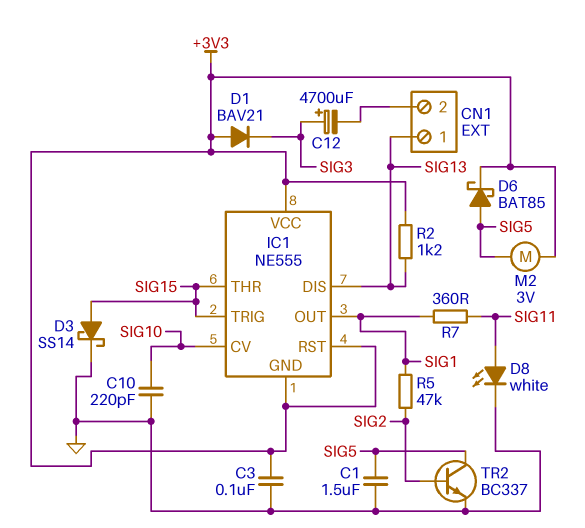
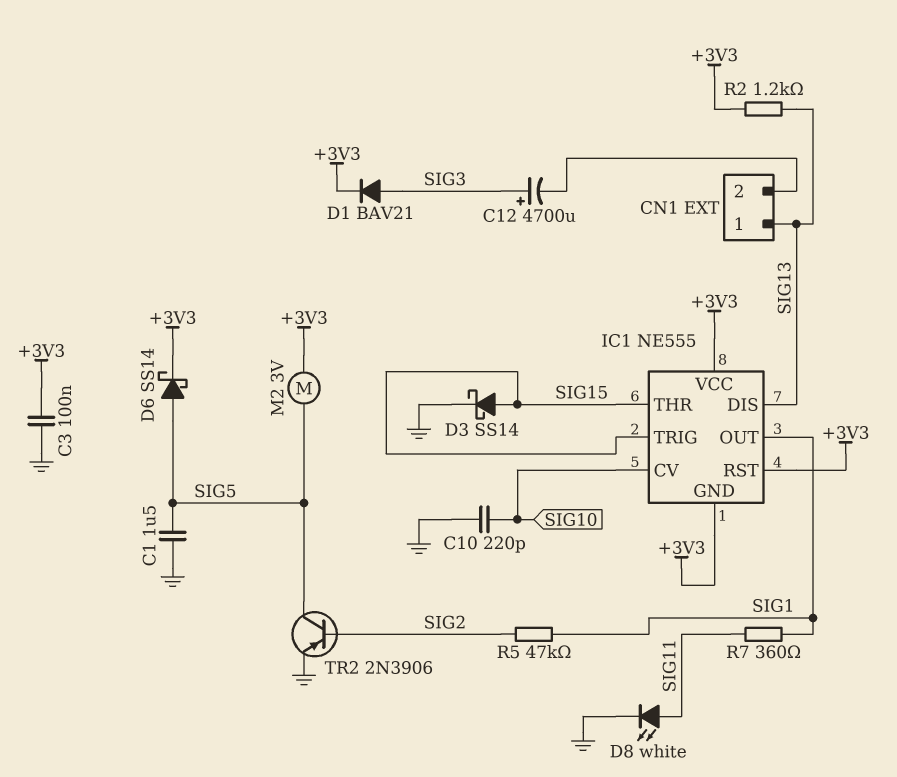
D1: diode BAV21 (A +3V3, K SIG3) -> diode BAV21 (A SIG3, K +3V3)
D6: schottky BAT85 (A SIG5, K +3V3) -> schottky SS14 (A SIG5, K +3V3)
TR2: NPN BC337 (B SIG2, C SIG5, E GND) -> PNP 2N3906 (B SIG2, C SIG5, E GND)

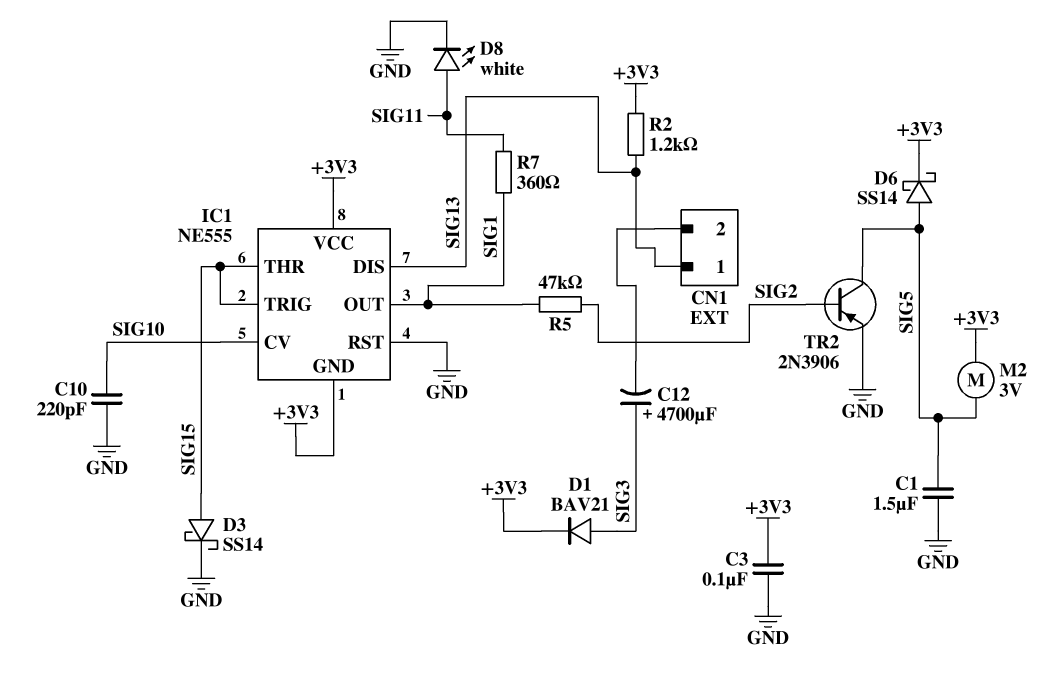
IC1 pin RST: +3V3 -> GND

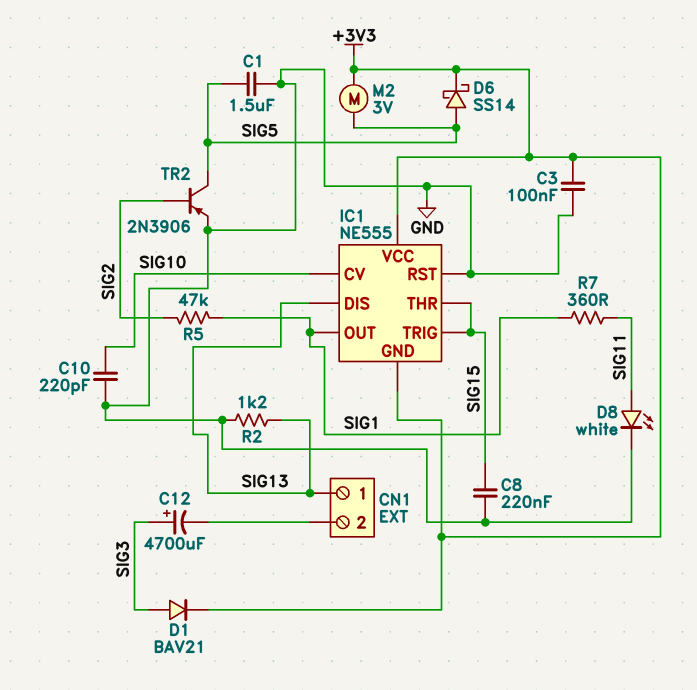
C8: none -> 220nF (GND, SIG15)
D3: schottky SS14 (A SIG15, K GND) -> none
R2: 1.2k (+3V3, SIG13) -> 1.2k (GND, SIG13)

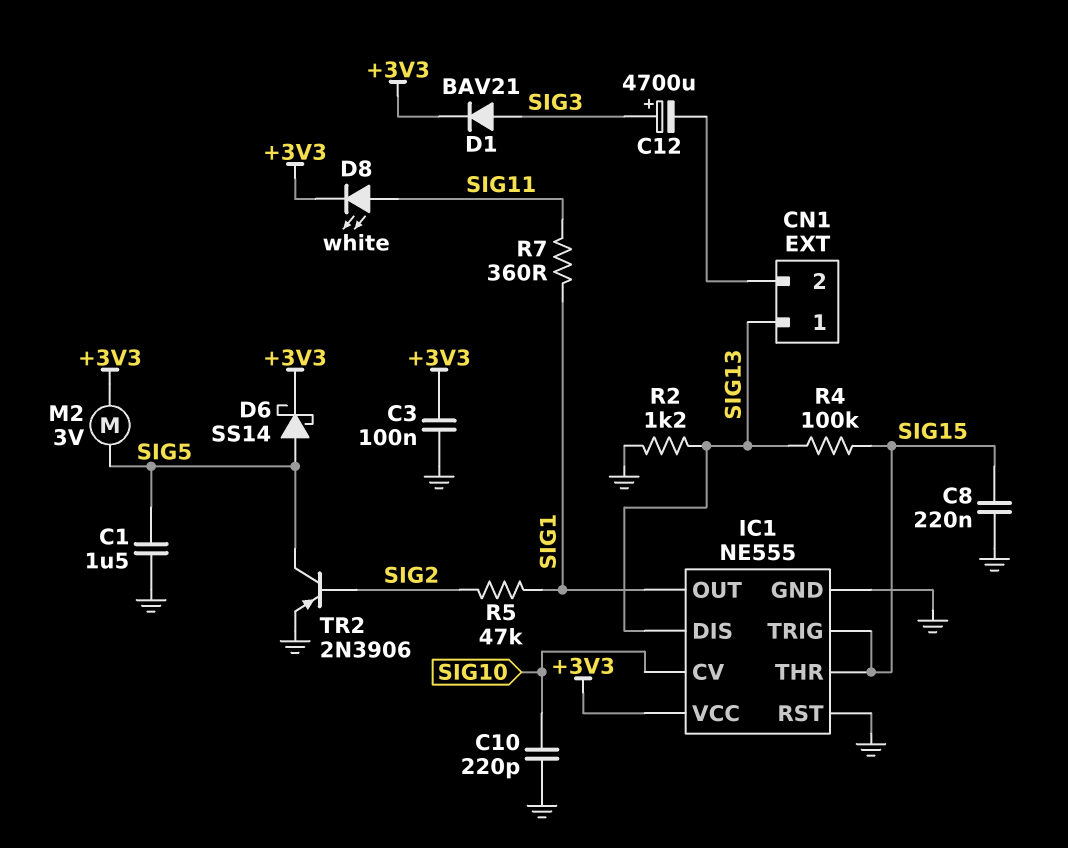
D8: LED white (A SIG11, K GND) -> LED white (A SIG11, K +3V3)
IC1 pin GND: +3V3 -> GND
R4: none -> 100k (SIG13, SIG15)

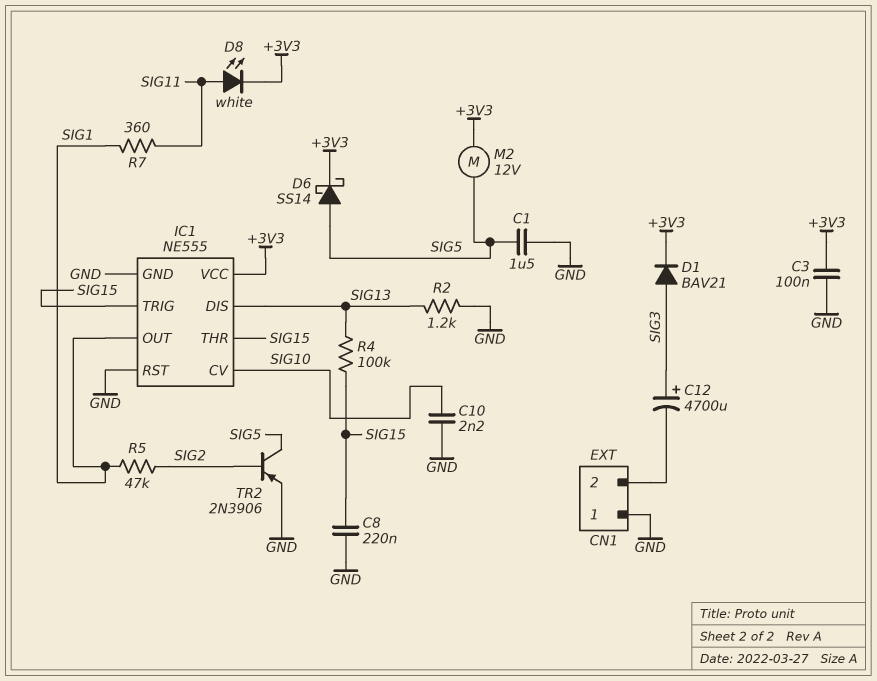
C10: 220pF (GND, SIG10) -> 2.2nF (GND, SIG10)
CN1 pin 1: SIG13 -> GND
M2: motor 3V (+3V3, SIG5) -> motor 12V (+3V3, SIG5)

